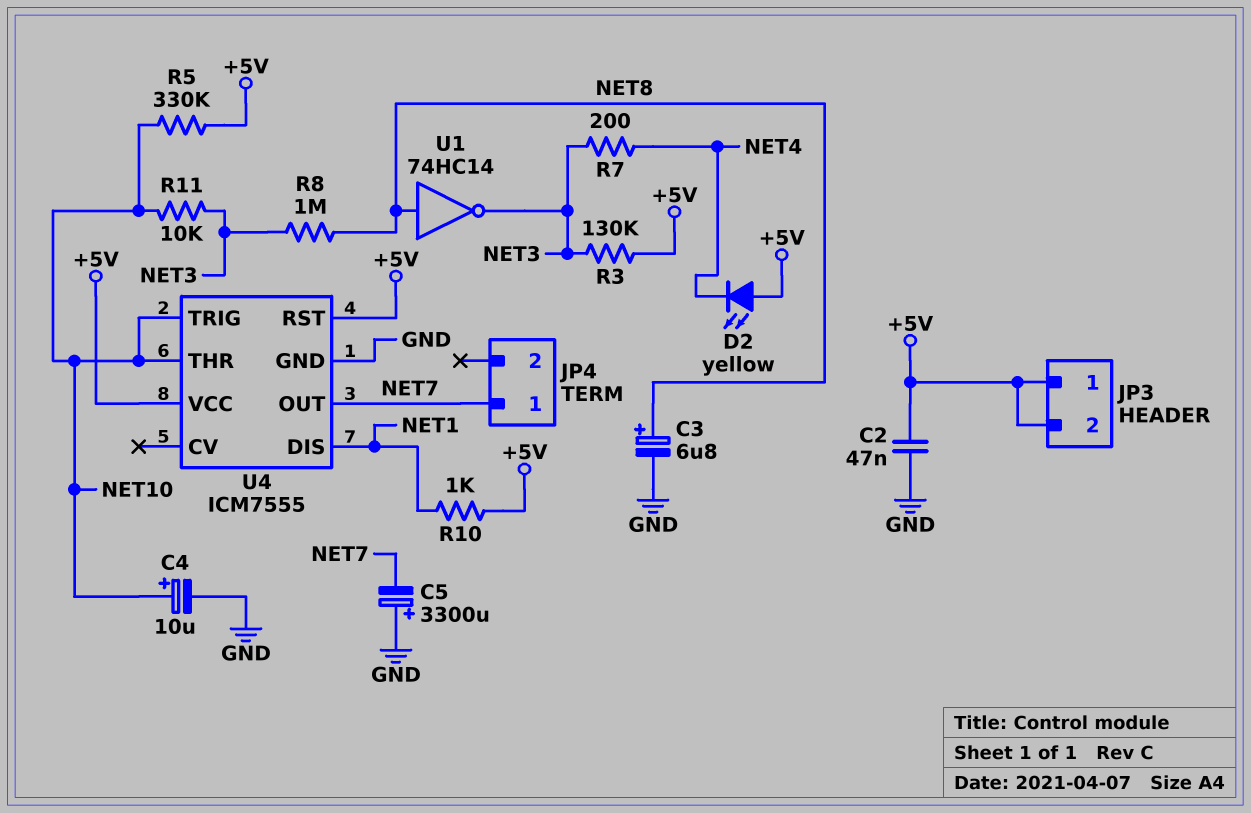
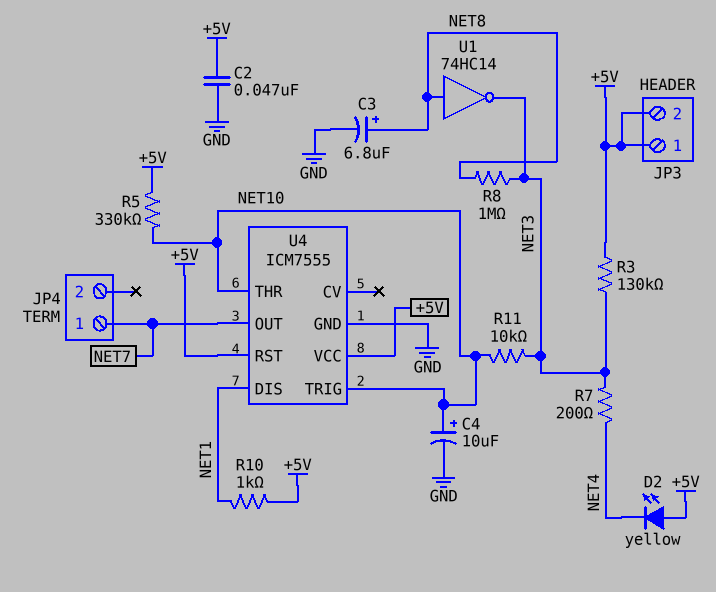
C5: 3300uF (plus GND, minus NET7) -> none

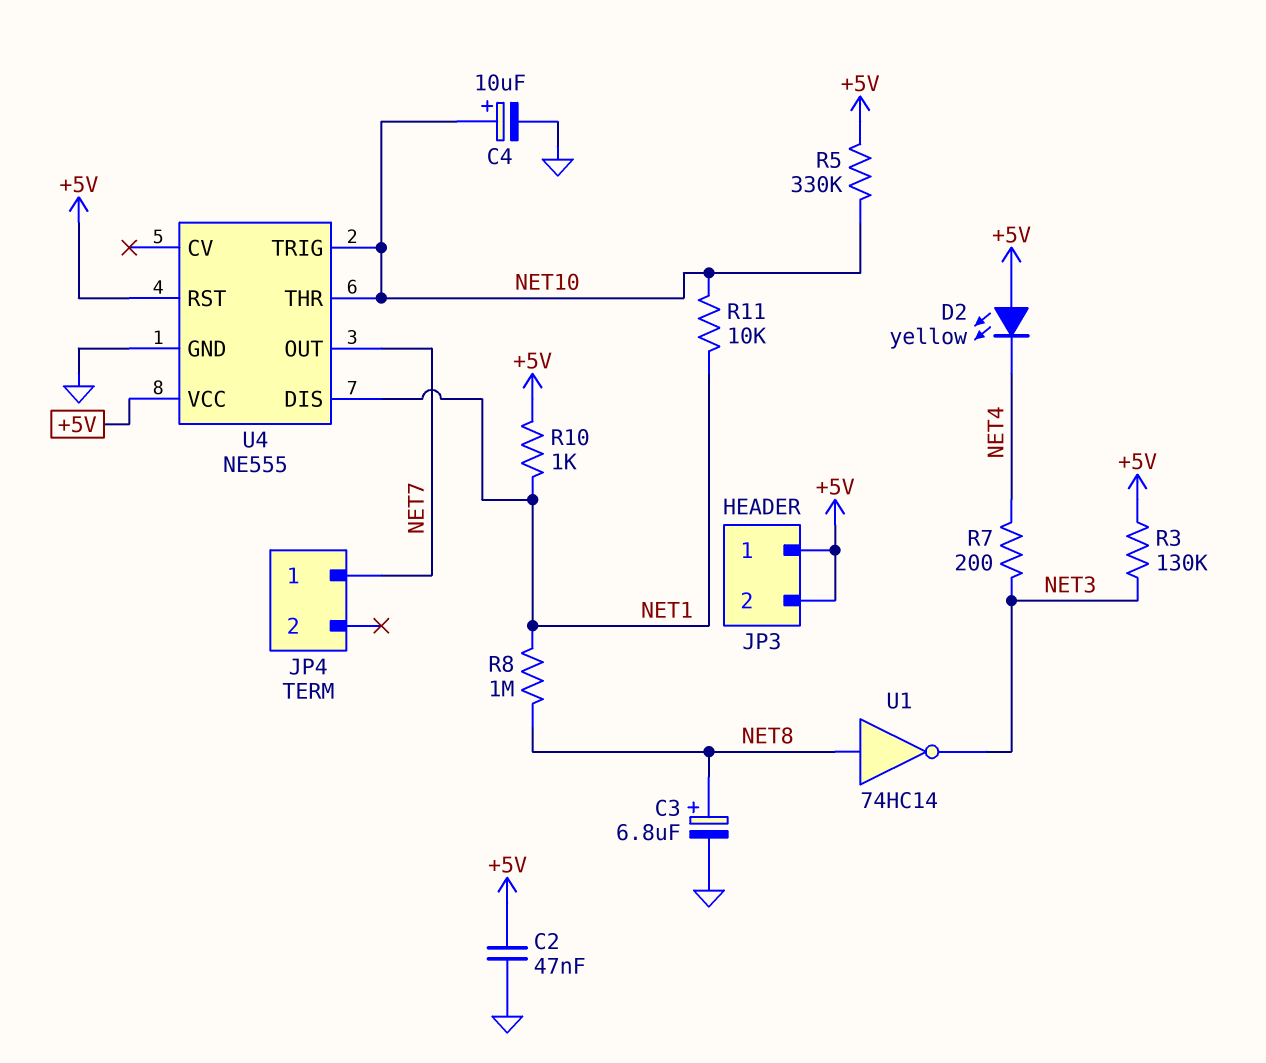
R8: 1M (NET3, NET8) -> 1M (NET1, NET8)
R11: 10k (NET3, NET10) -> 10k (NET1, NET10)
U4: ICM7555 -> NE555

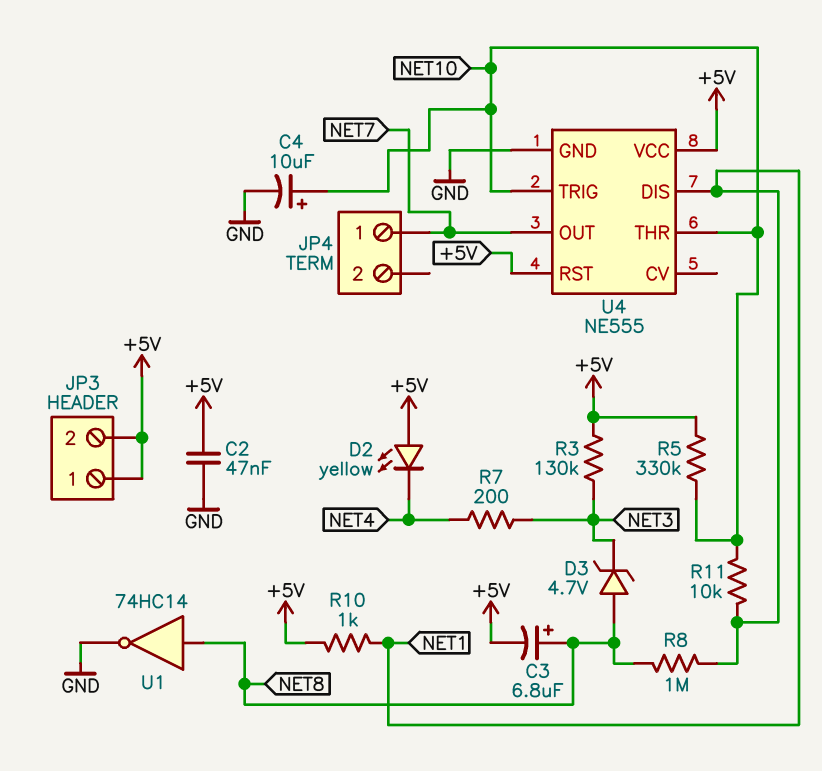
C3: 6.8uF (plus NET8, minus GND) -> 6.8uF (plus NET8, minus +5V)
D3: none -> zener 4.7V (A NET8, K NET3)
U1: NOT 74HC14 (in NET8, out NET3) -> NOT 74HC14 (in NET8, out GND)

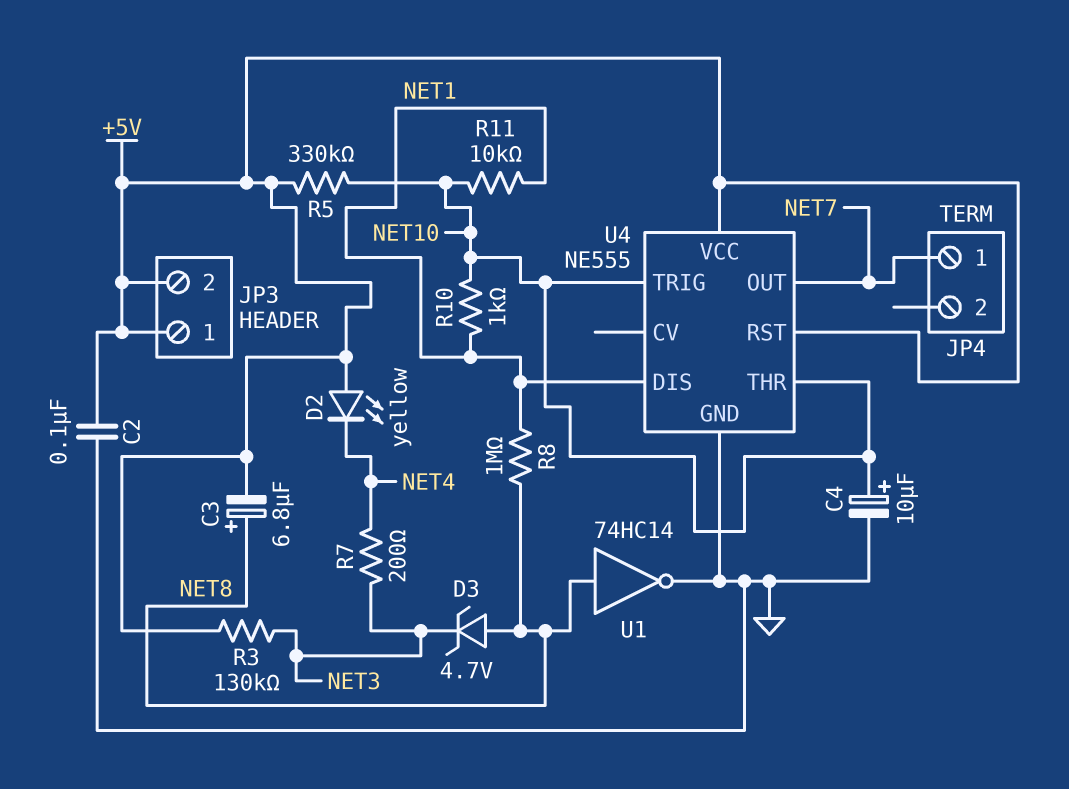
C2: 47nF (+5V, GND) -> 100nF (+5V, GND)
R10: 1k (+5V, NET1) -> 1k (NET1, NET10)

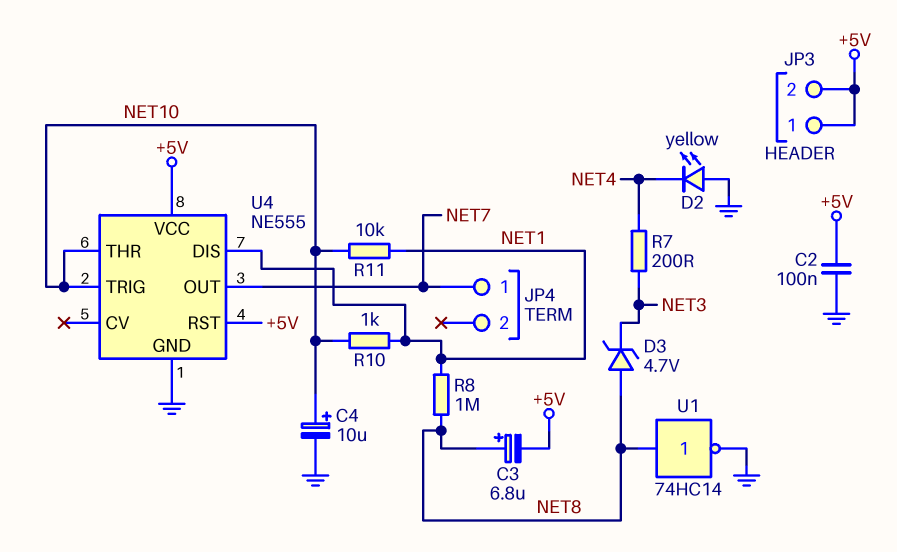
D2: LED yellow (A +5V, K NET4) -> LED yellow (A GND, K NET4)
R3: 130k (+5V, NET3) -> none
R5: 330k (+5V, NET10) -> none

